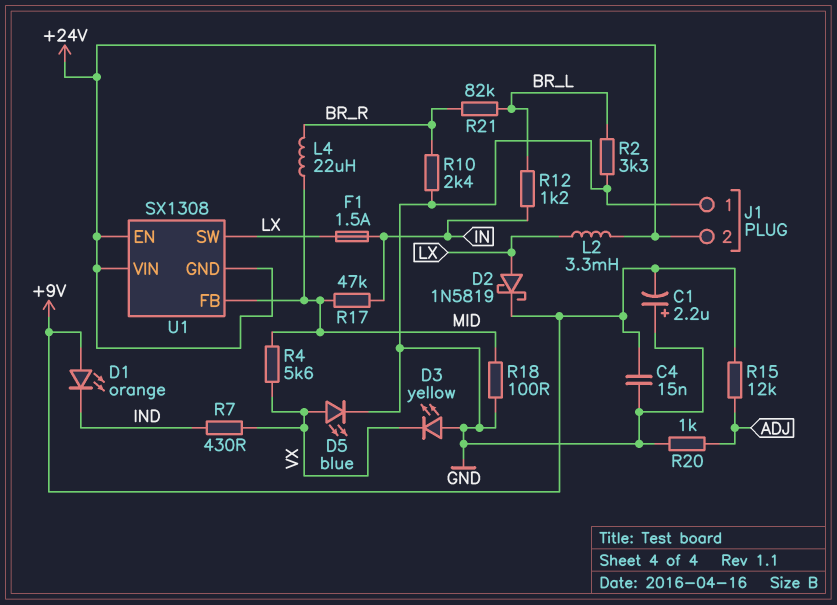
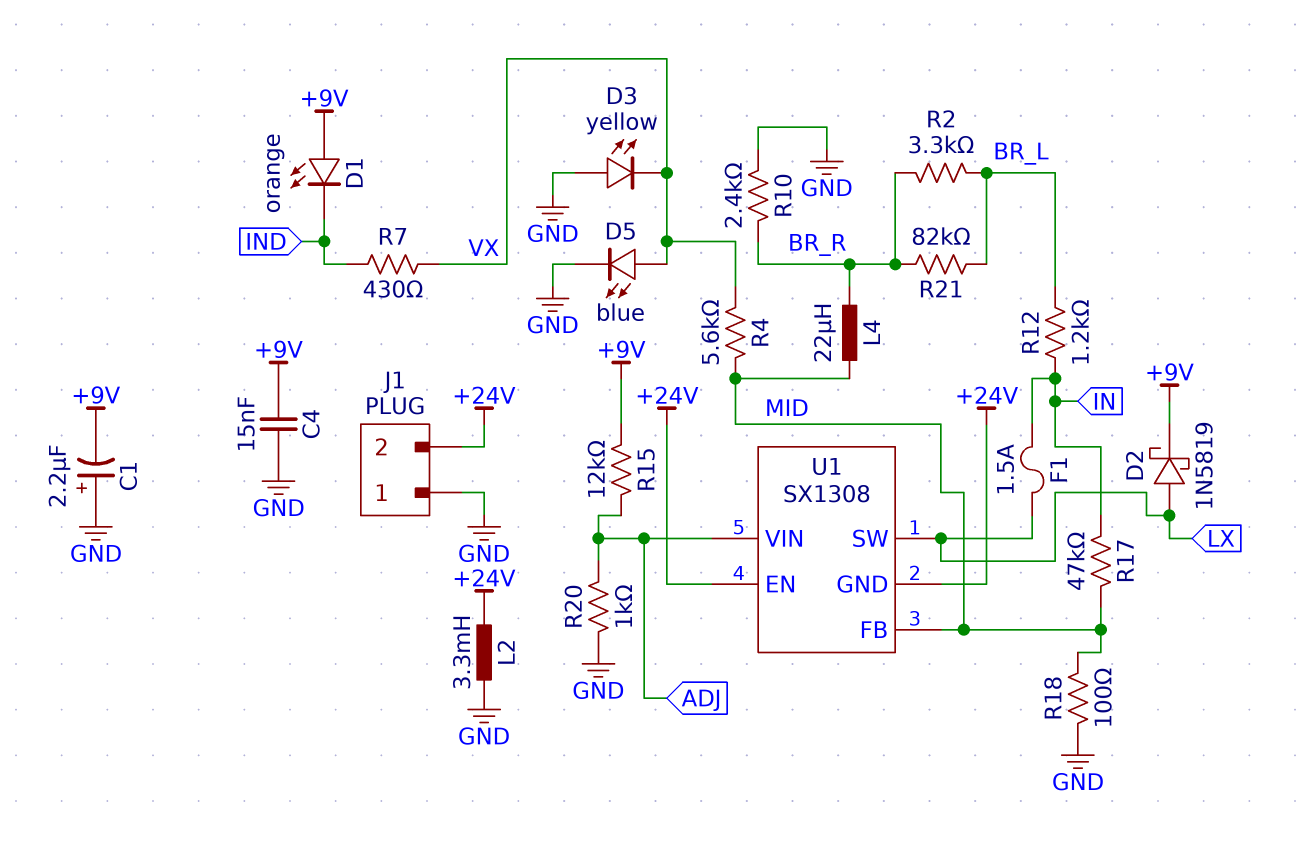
L2: 3.3mH (+24V, LX) -> 3.3mH (+24V, GND)
R2: 3.3k (BR_L, GND) -> 3.3k (BR_L, BR_R)
U1 pin VIN: +24V -> ADJ

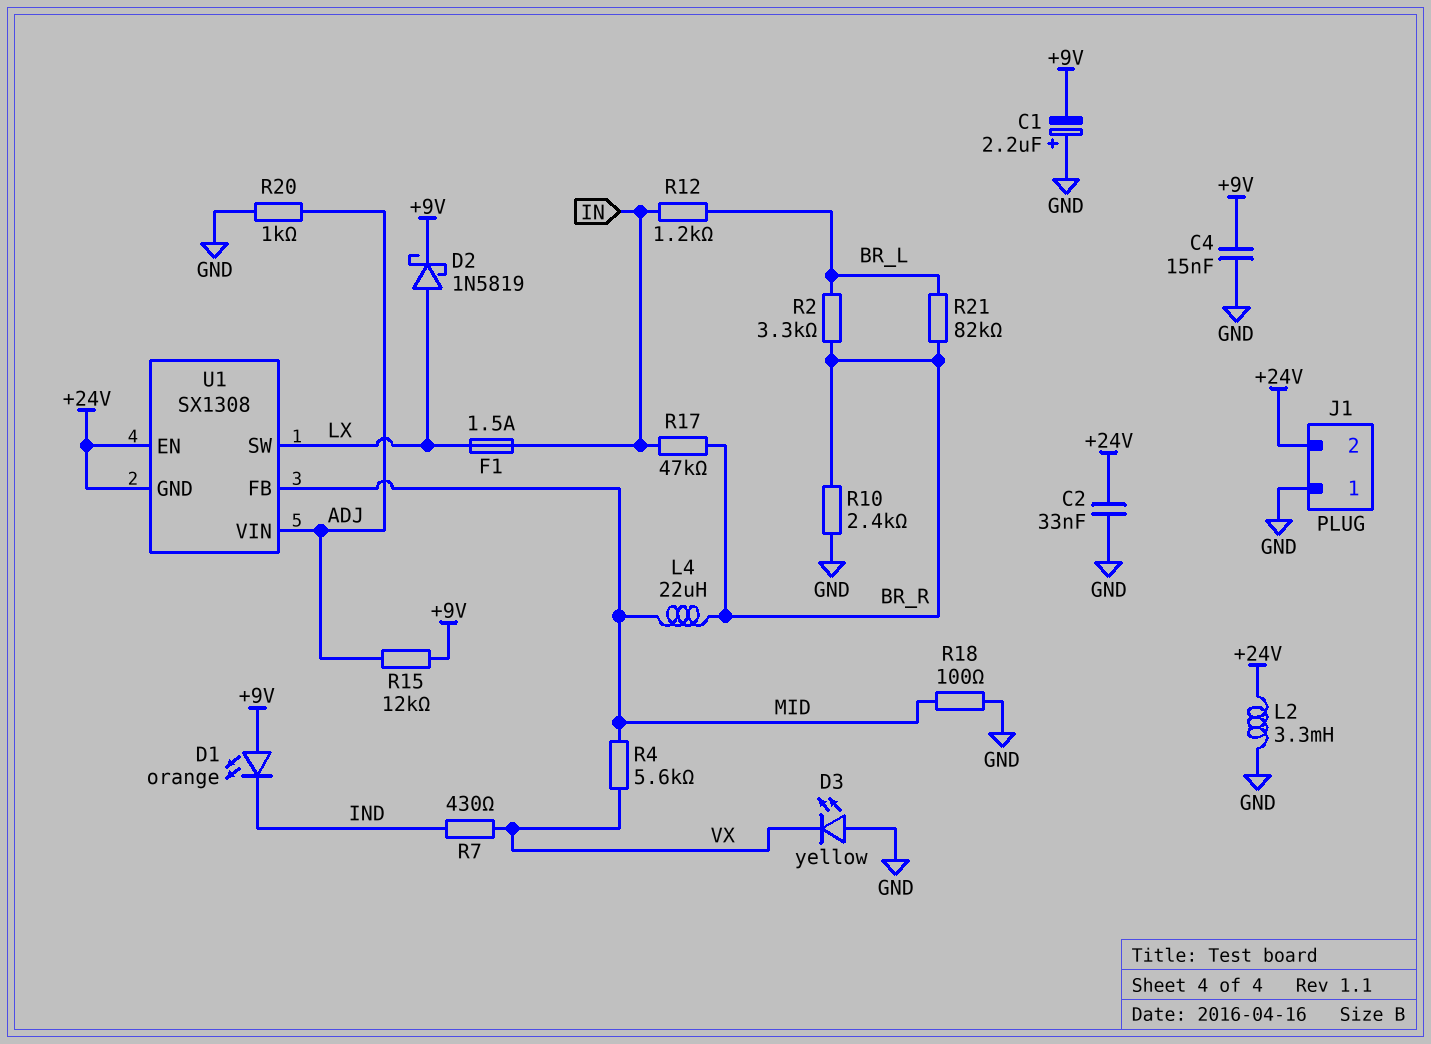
C2: none -> 33nF (+24V, GND)
D5: LED blue (A VX, K GND) -> none
R17: 47k (IN, MID) -> 47k (BR_R, IN)

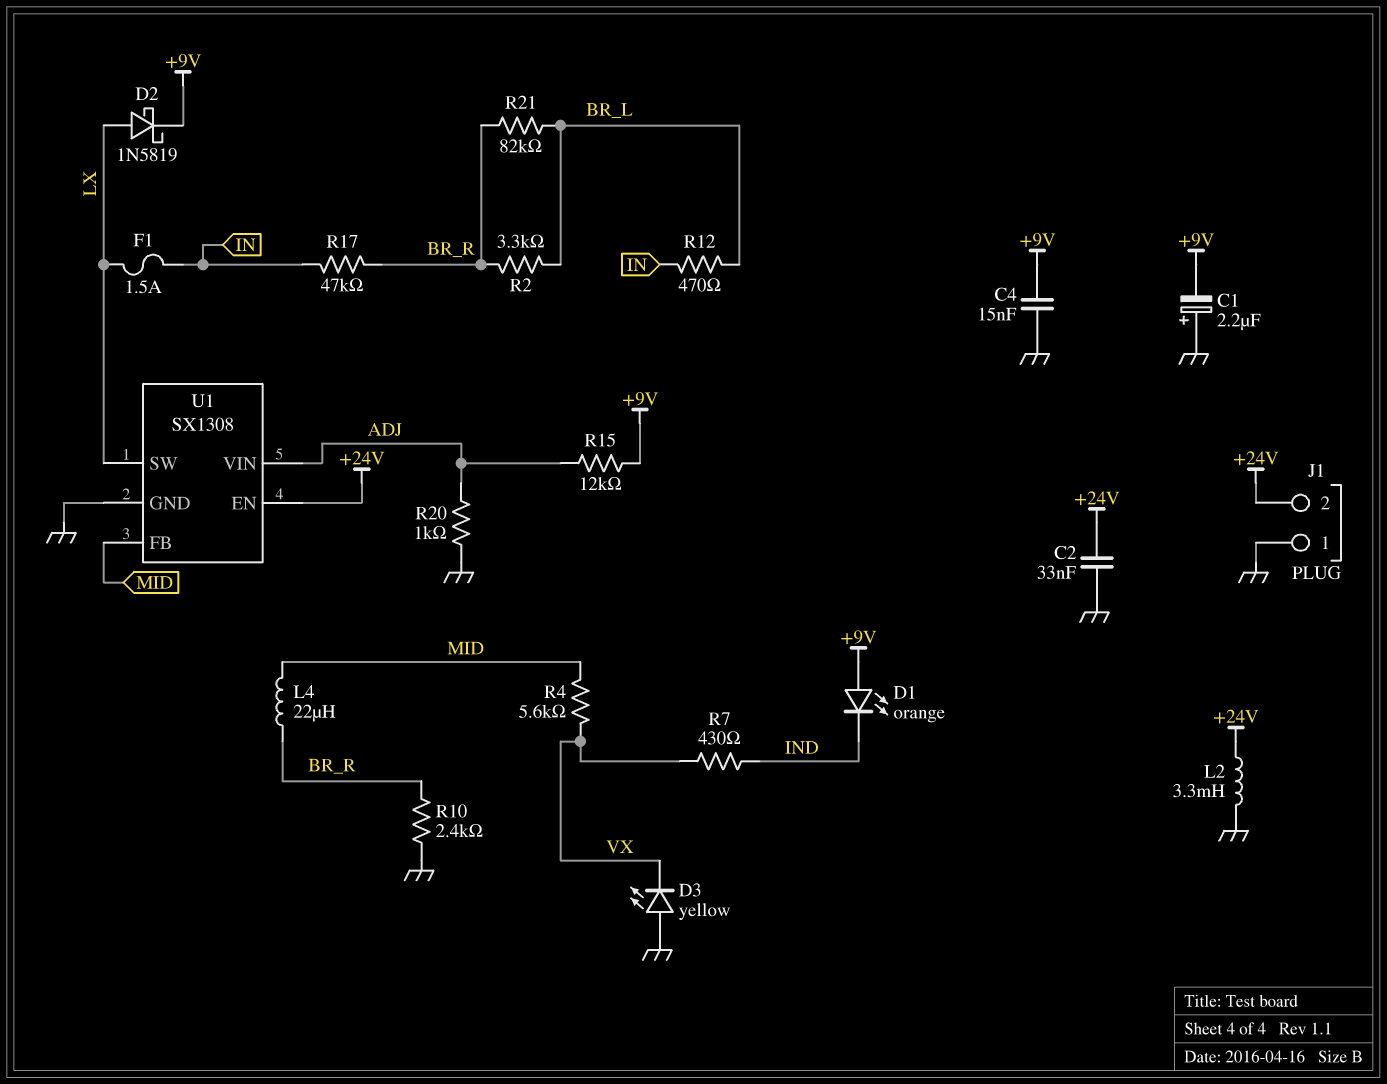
R12: 1.2k (BR_L, IN) -> 470 (BR_L, IN)
R18: 100 (GND, MID) -> none
U1 pin GND: +24V -> GND

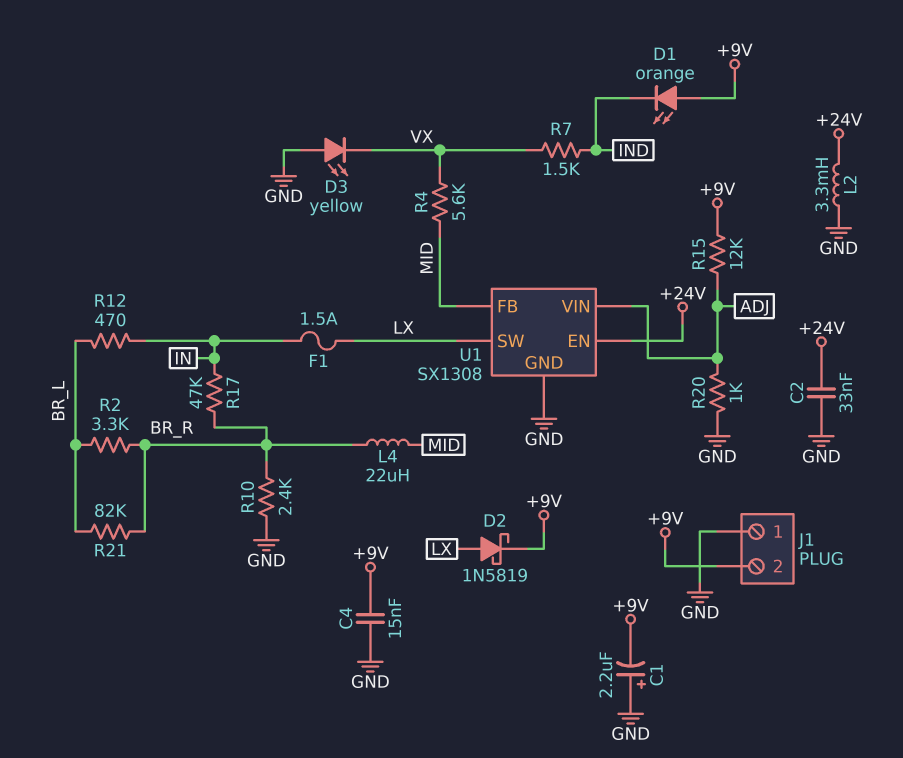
J1 pin 2: +24V -> +9V
R7: 430 (IND, VX) -> 1.5k (IND, VX)

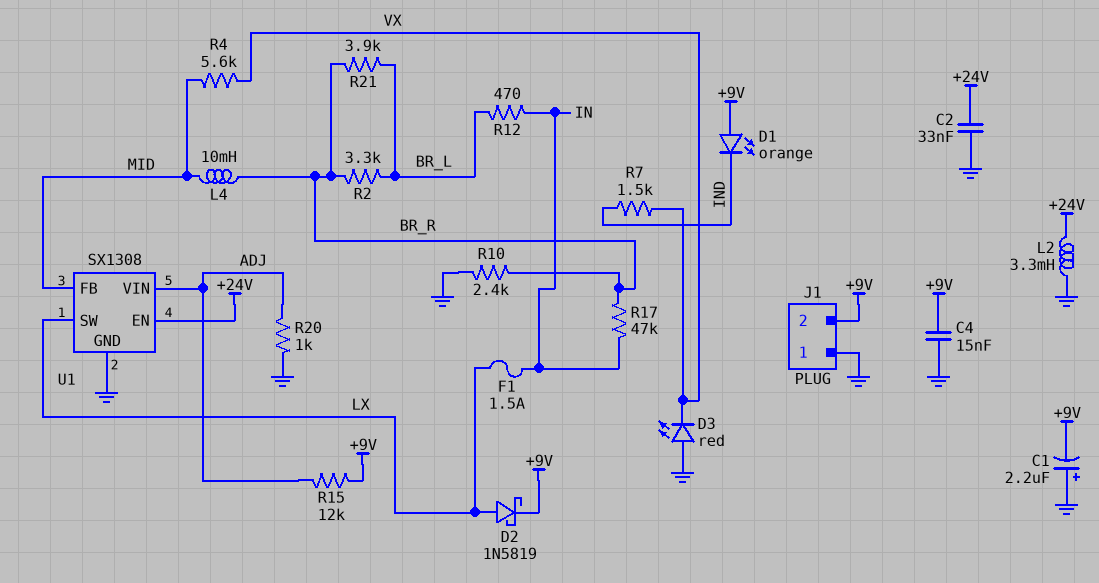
D3: LED yellow (A GND, K VX) -> LED red (A GND, K VX)
L4: 22uH (BR_R, MID) -> 10mH (BR_R, MID)
R21: 82k (BR_L, BR_R) -> 3.9k (BR_L, BR_R)

